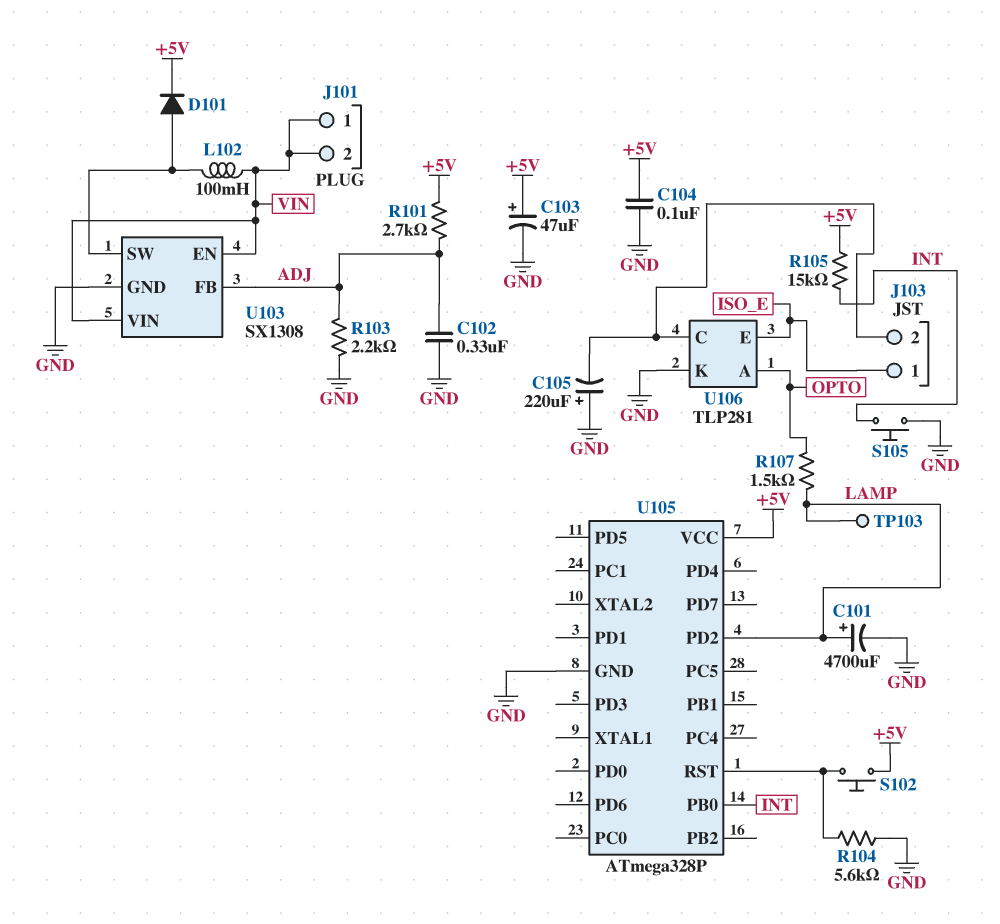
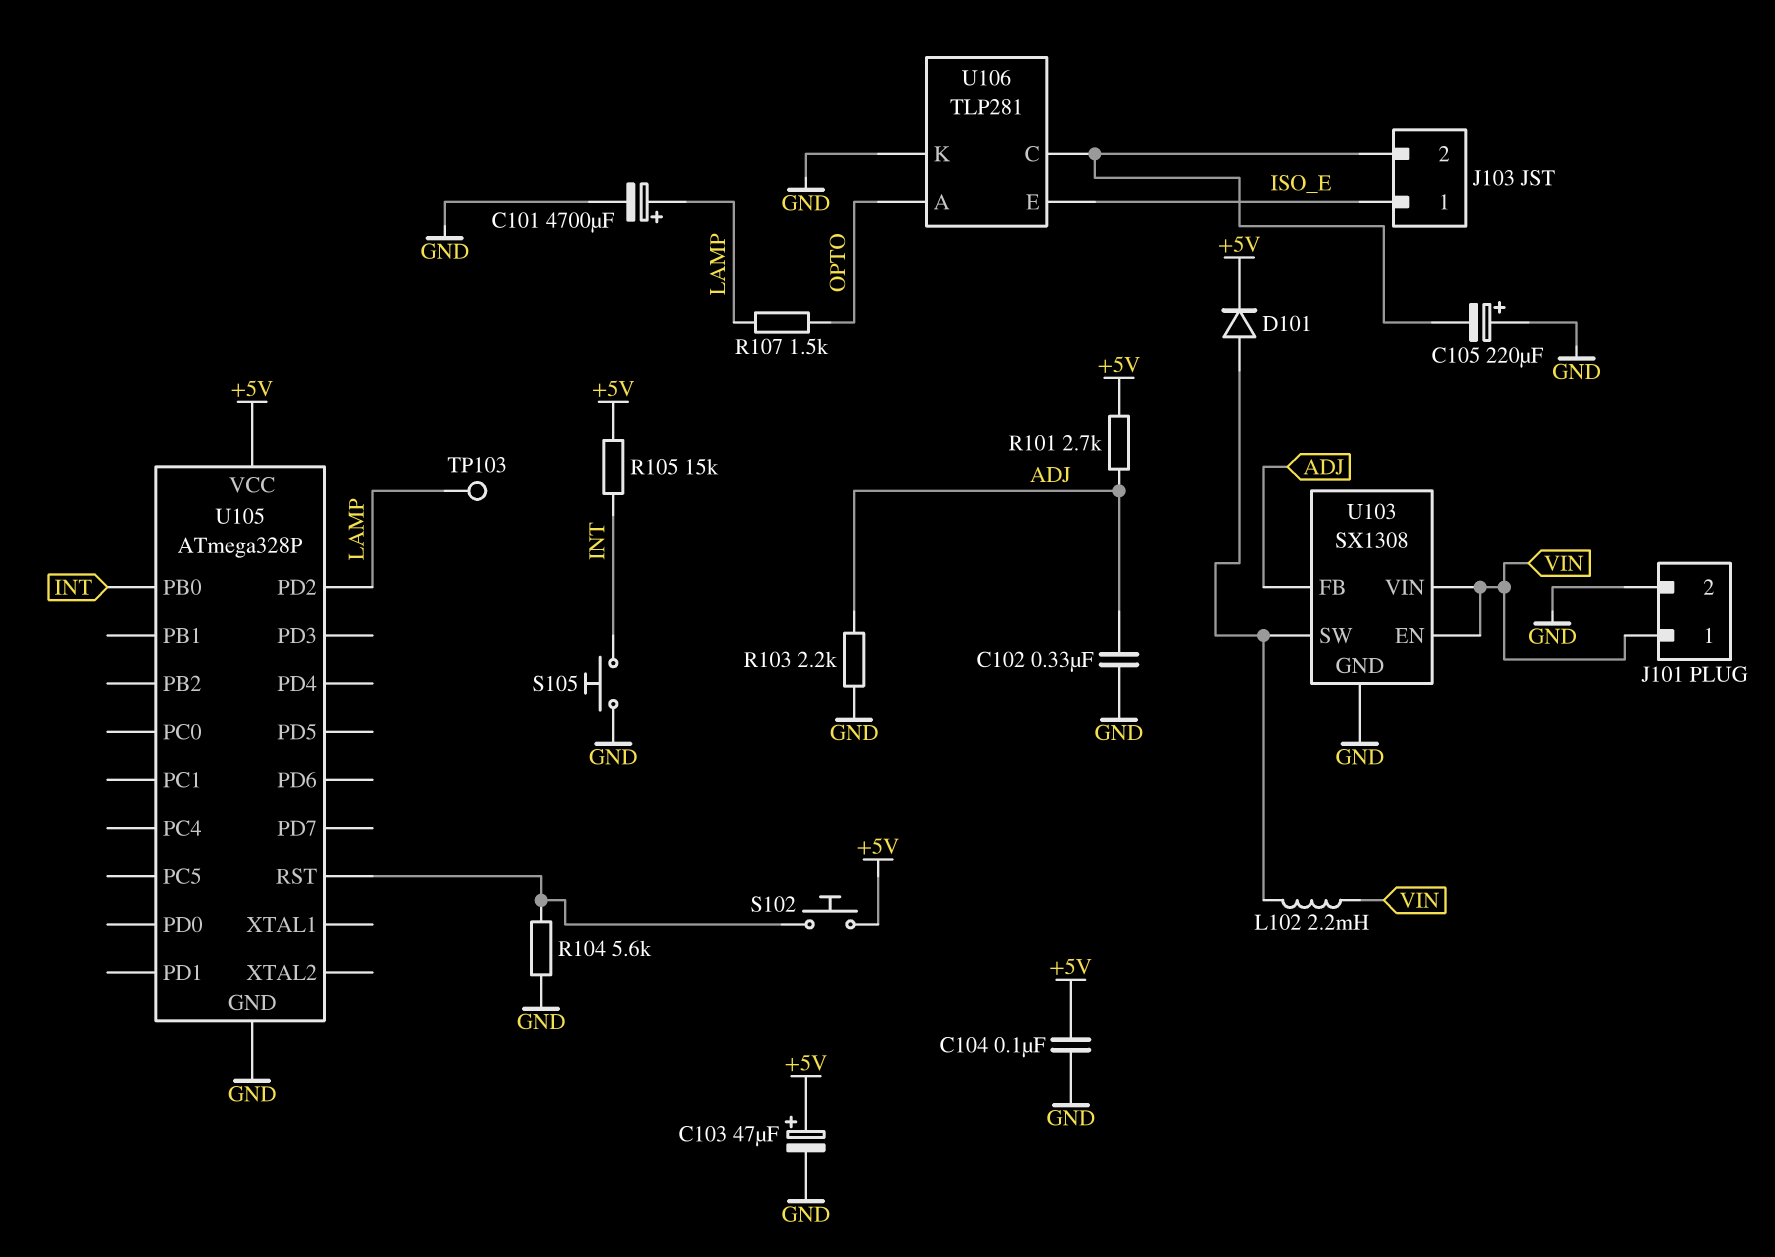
J101 pin 2: VIN -> GND
L102: 100mH (U103/SW, VIN) -> 2.2mH (U103/SW, VIN)

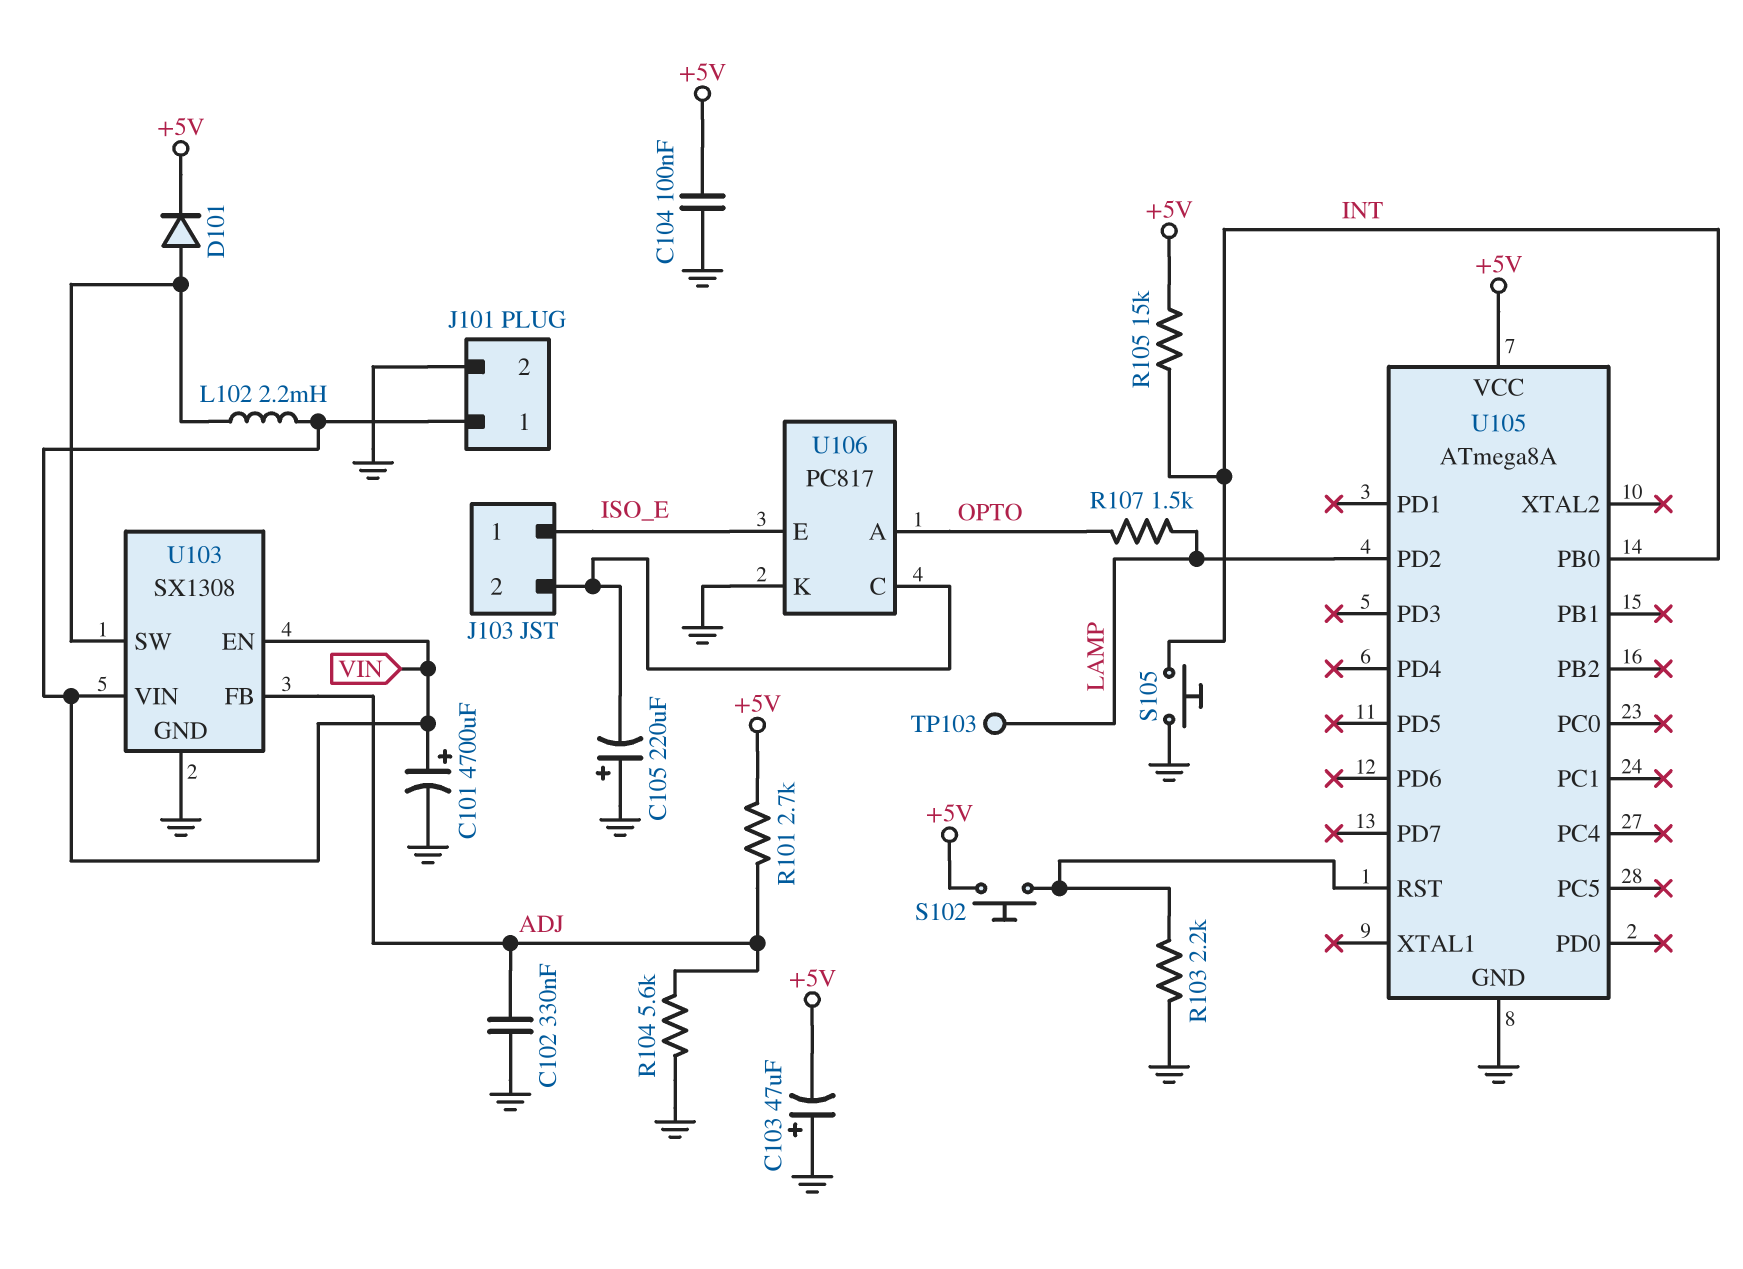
C101: 4700uF (plus LAMP, minus GND) -> 4700uF (plus VIN, minus GND)
C103: 47uF (plus +5V, minus GND) -> 47uF (plus GND, minus +5V)
R103: 2.2k (ADJ, GND) -> 2.2k (GND, U105/RST)
R104: 5.6k (GND, U105/RST) -> 5.6k (ADJ, GND)
U105: ATmega328P -> ATmega8A
U106: TLP281 -> PC817

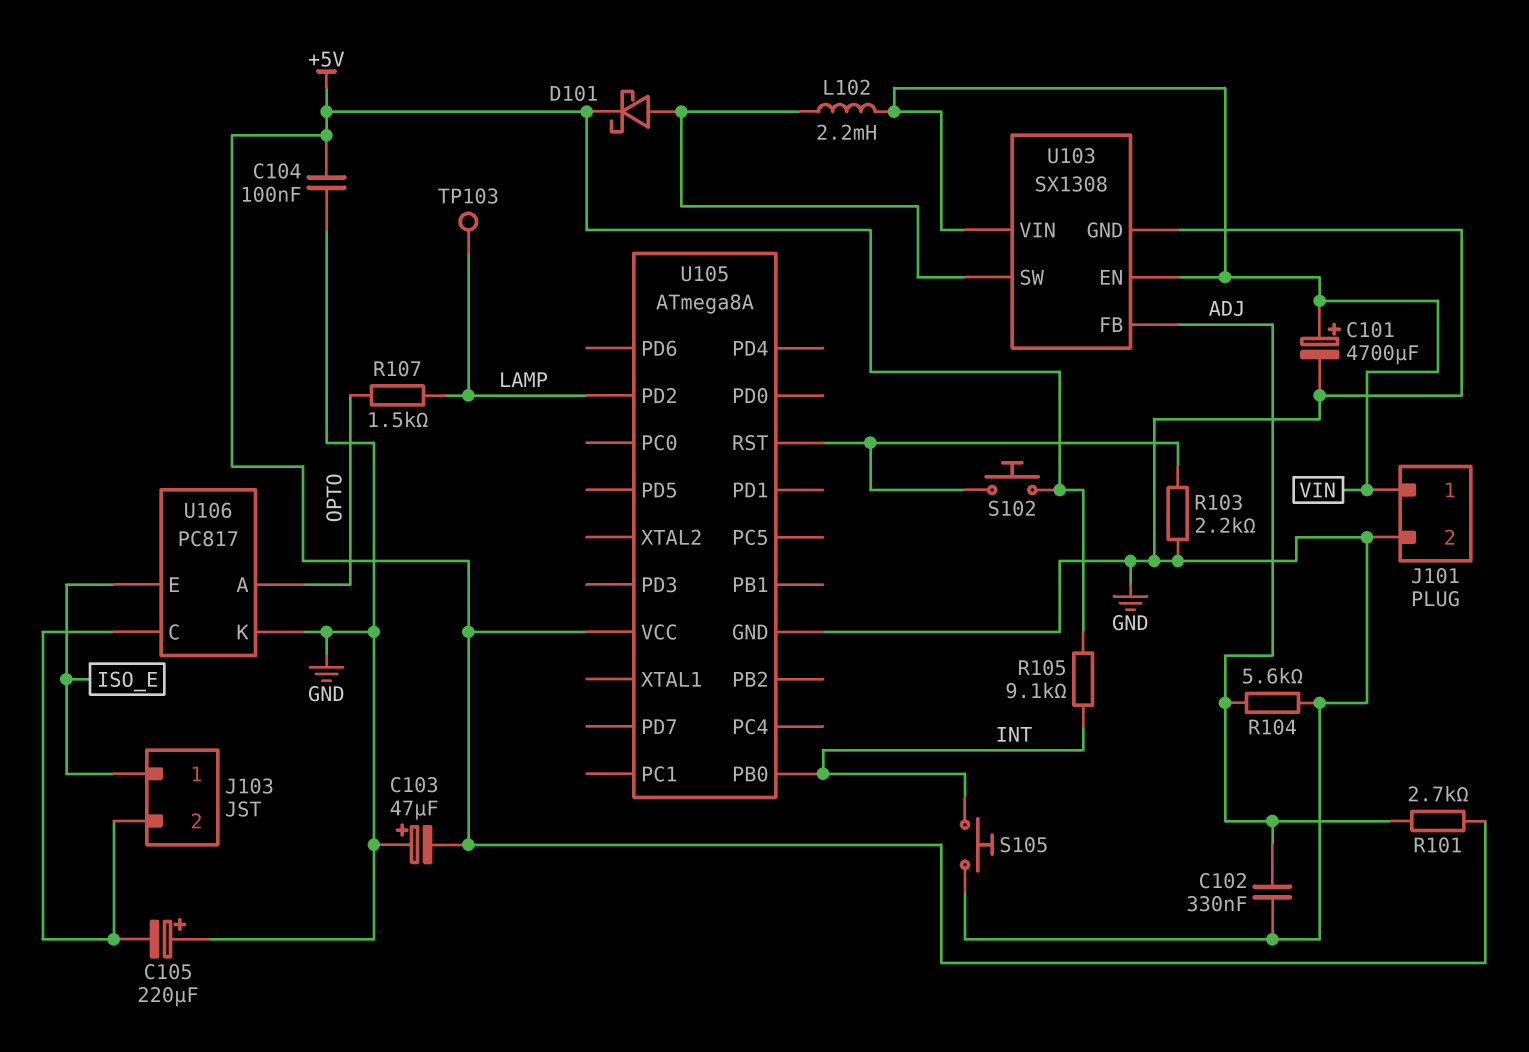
D101: diode (A U103/SW, K +5V) -> schottky (A U103/SW, K +5V)
R105: 15k (+5V, INT) -> 9.1k (+5V, INT)

